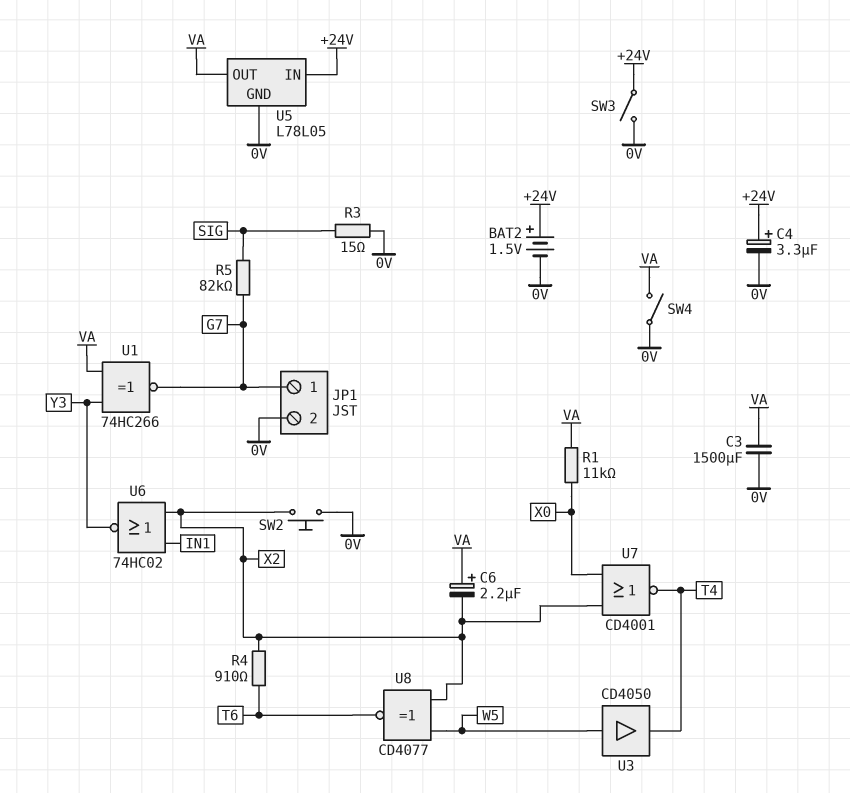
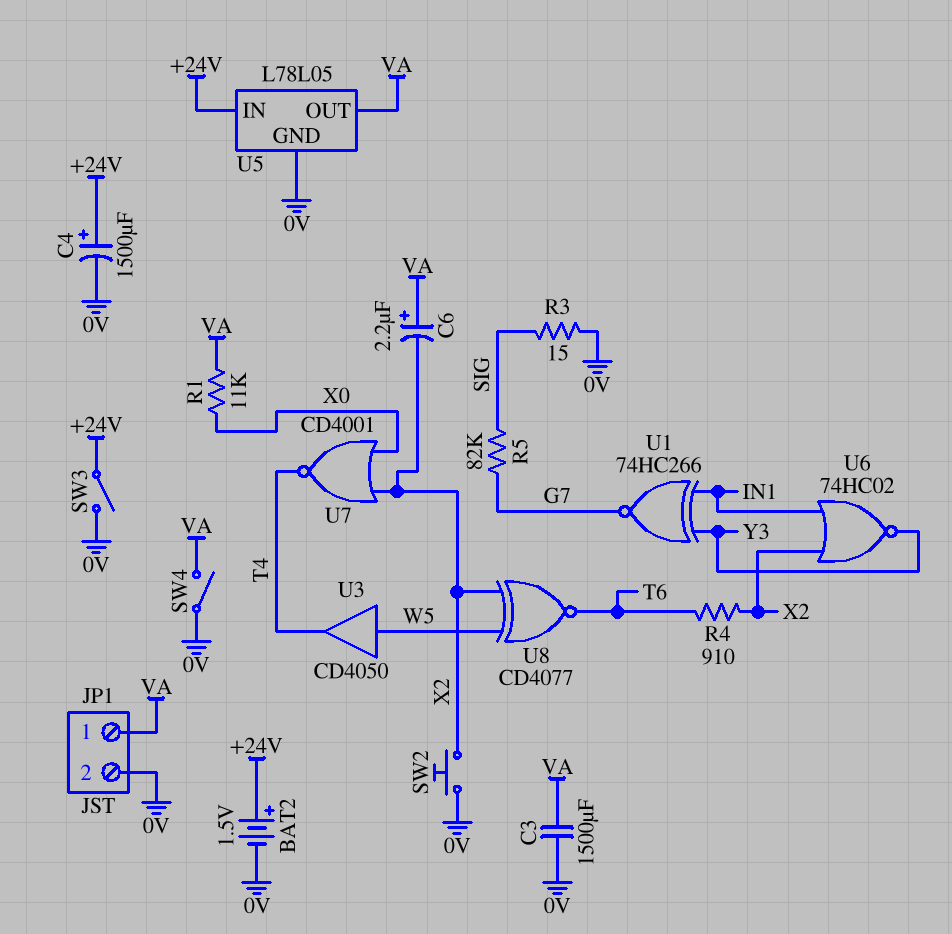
C4: 3.3uF (plus +24V, minus 0V) -> 1500uF (plus +24V, minus 0V)
JP1 pin 1: G7 -> VA
U1: XNOR 74HC266 (in VA, in Y3, out G7) -> XNOR 74HC266 (in IN1, in Y3, out G7)

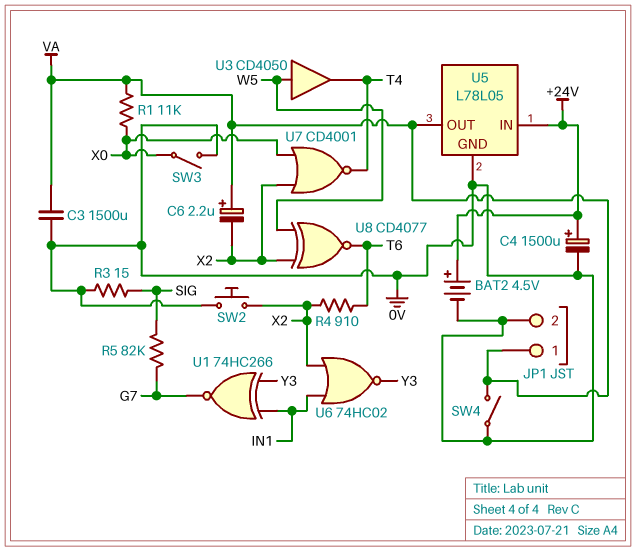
BAT2: 1.5V (plus +24V, minus 0V) -> 4.5V (plus +24V, minus 0V)
SW3: switch (+24V, 0V) -> switch (0V, X0)

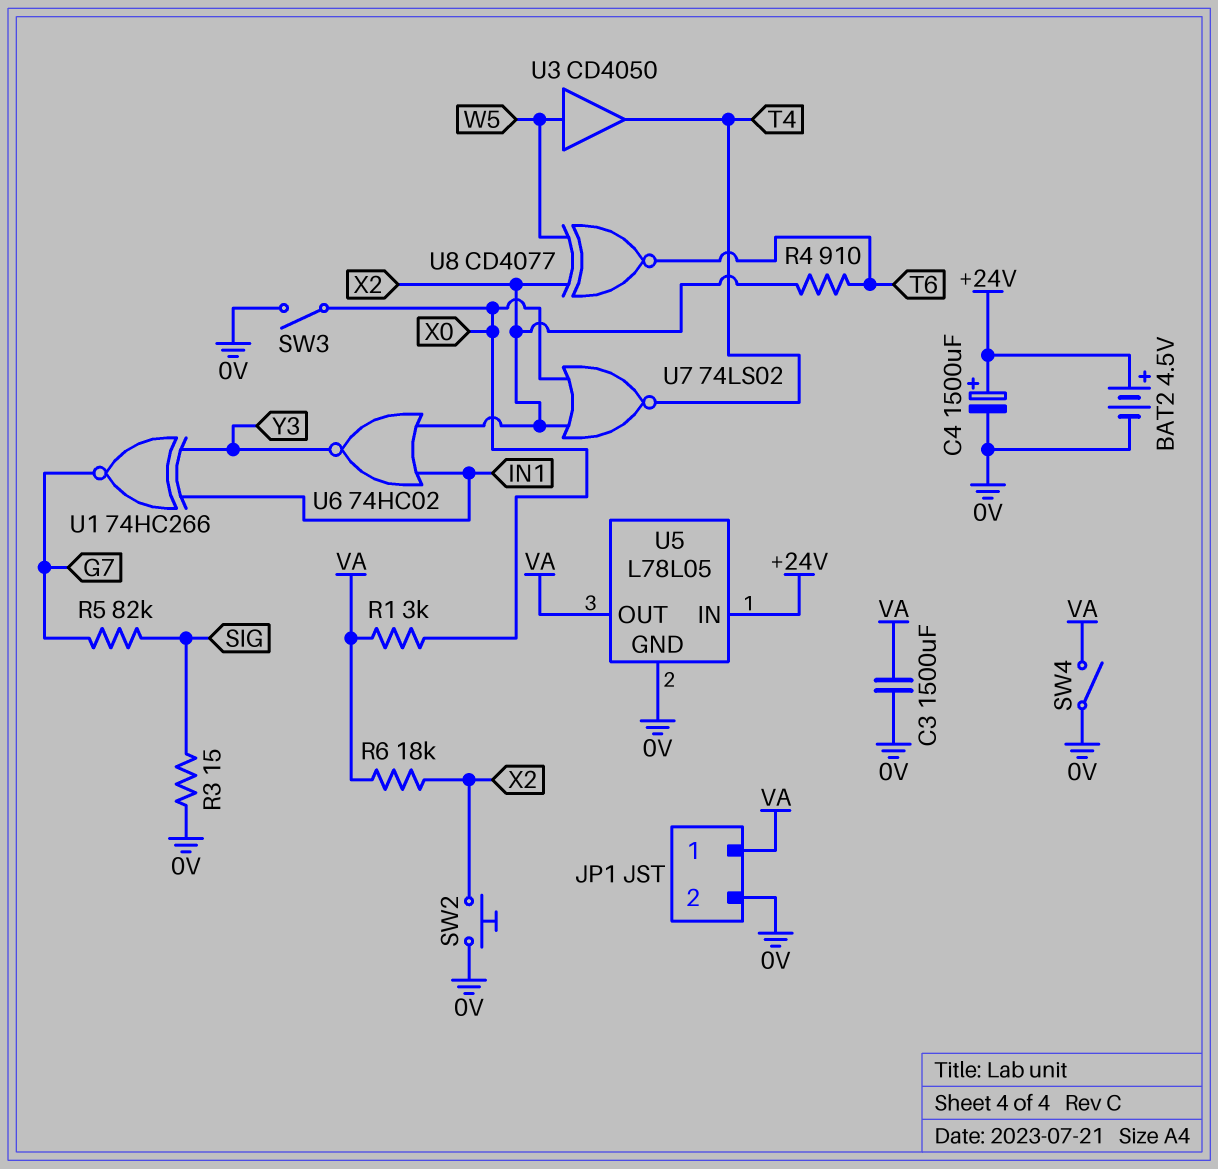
C6: 2.2uF (plus VA, minus X2) -> none
R1: 11k (VA, X0) -> 3k (VA, X0)
R6: none -> 18k (VA, X2)
U7: NOR CD4001 (in X0, in X2, out T4) -> NOR 74LS02 (in X0, in X2, out T4)

